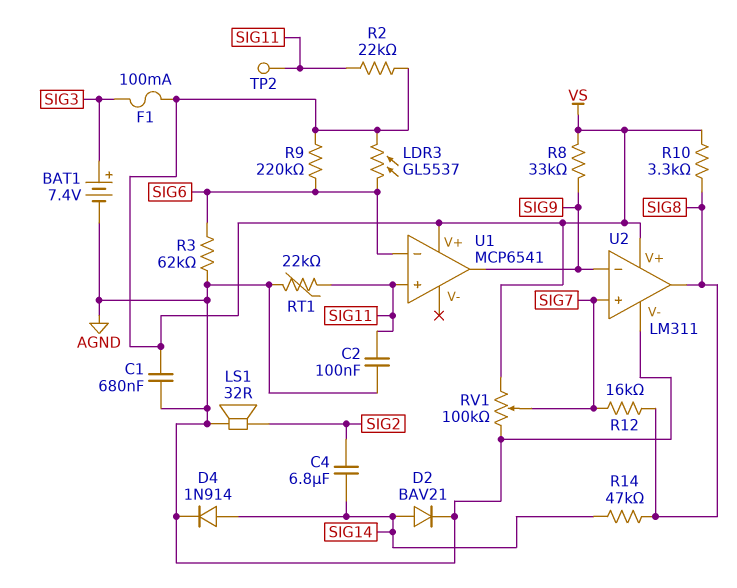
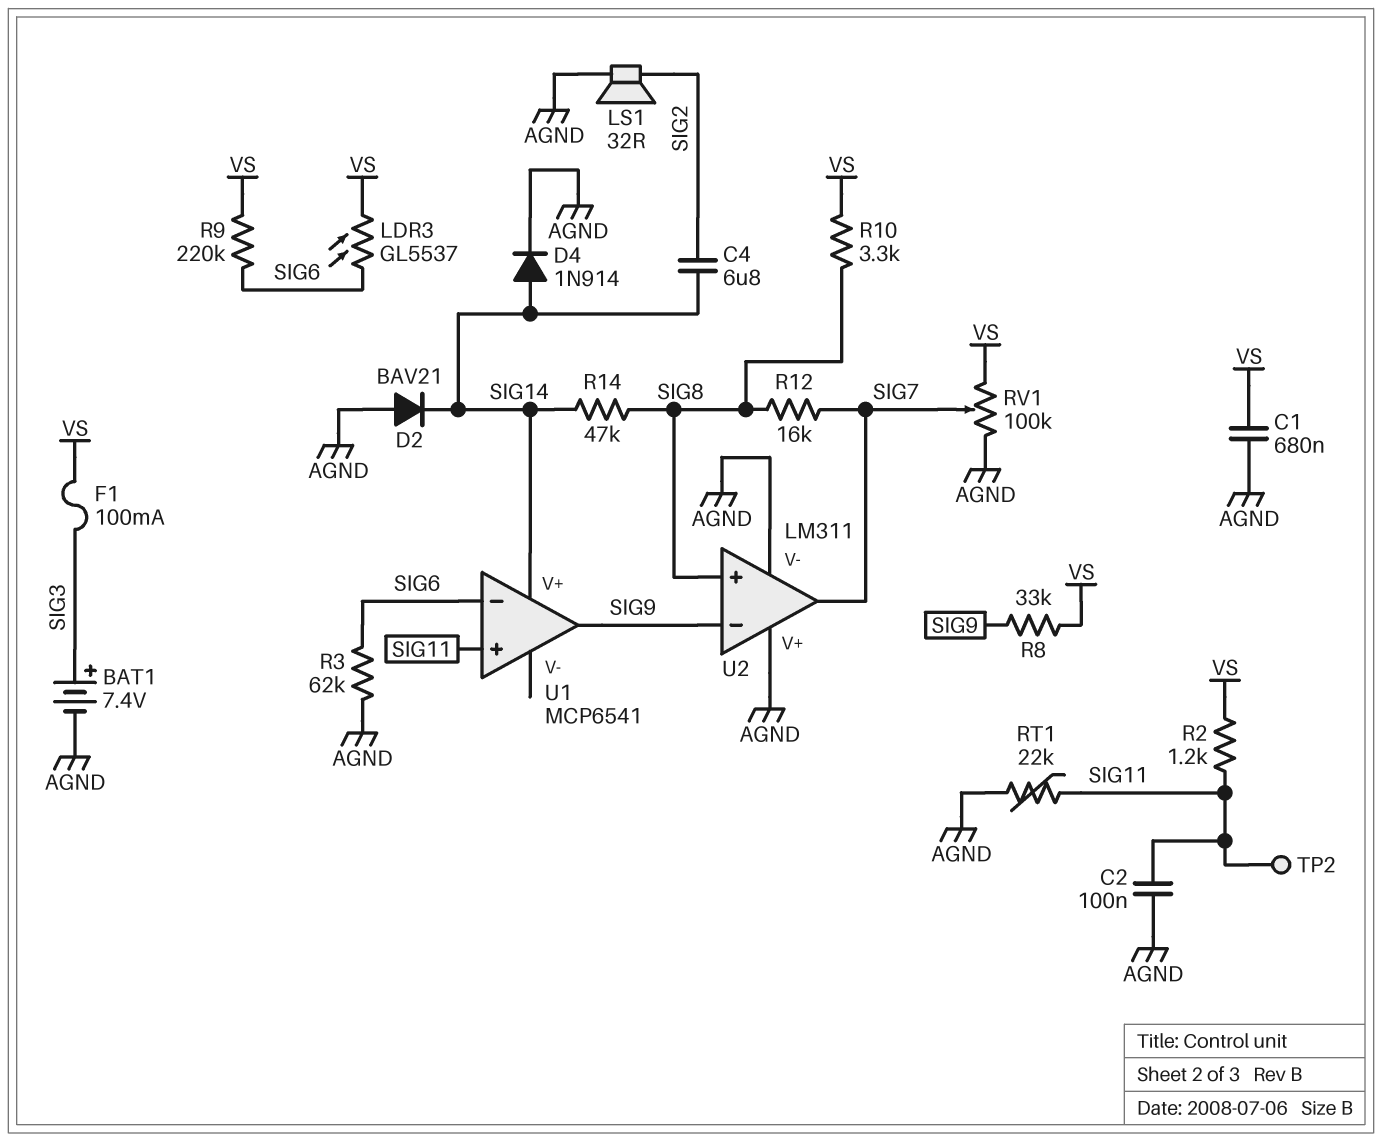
D2: diode BAV21 (A SIG14, K AGND) -> diode BAV21 (A AGND, K SIG14)
R2: 22k (SIG11, VS) -> 1.2k (SIG11, VS)
U1 pin V+: VS -> SIG14
U2 pin V+: VS -> AGND
U2 pin in+: SIG7 -> SIG8
U2 pin out: SIG8 -> SIG7

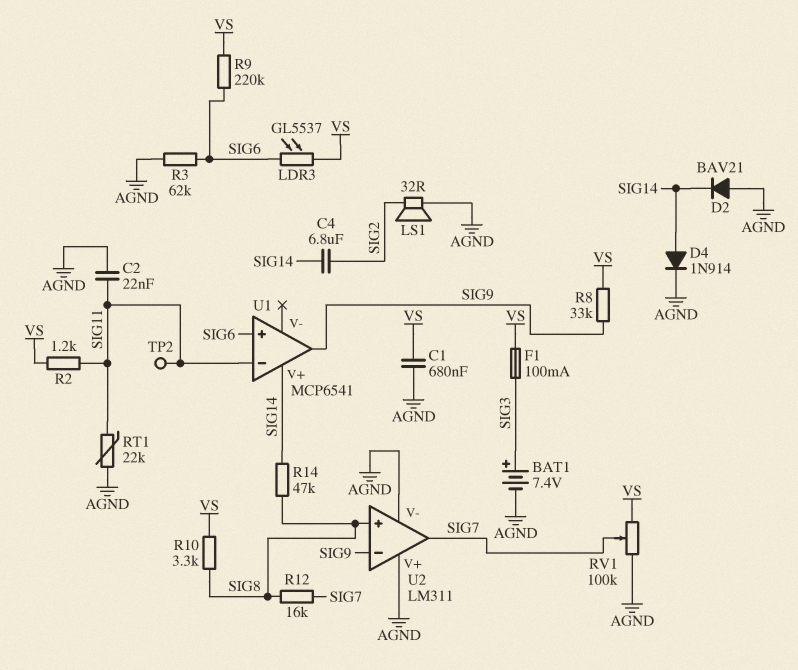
C2: 100nF (AGND, SIG11) -> 22nF (AGND, SIG11)
U1 pin in+: SIG11 -> SIG6
U1 pin in-: SIG6 -> SIG11

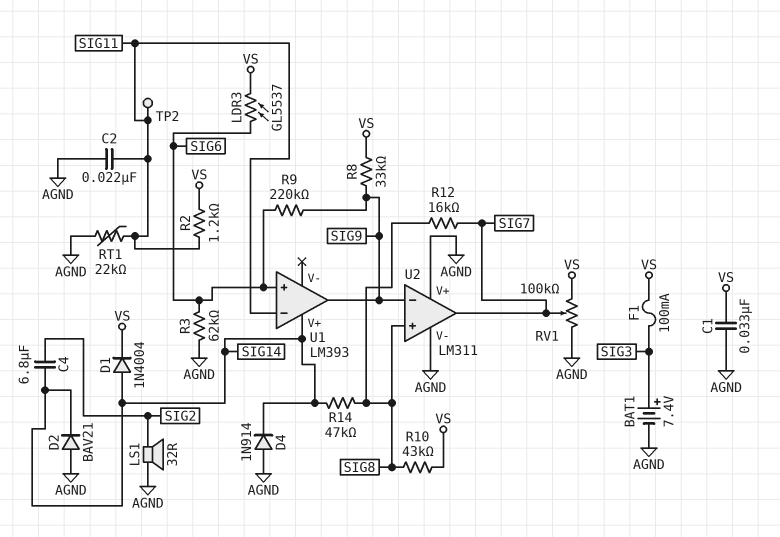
C1: 680nF (AGND, VS) -> 33nF (AGND, VS)
D1: none -> diode 1N4004 (A SIG14, K VS)
D4: diode 1N914 (A SIG14, K AGND) -> diode 1N914 (A AGND, K SIG14)
R9: 220k (SIG6, VS) -> 220k (SIG6, SIG9)
R10: 3.3k (SIG8, VS) -> 43k (SIG8, VS)
U1: MCP6541 -> LM393

